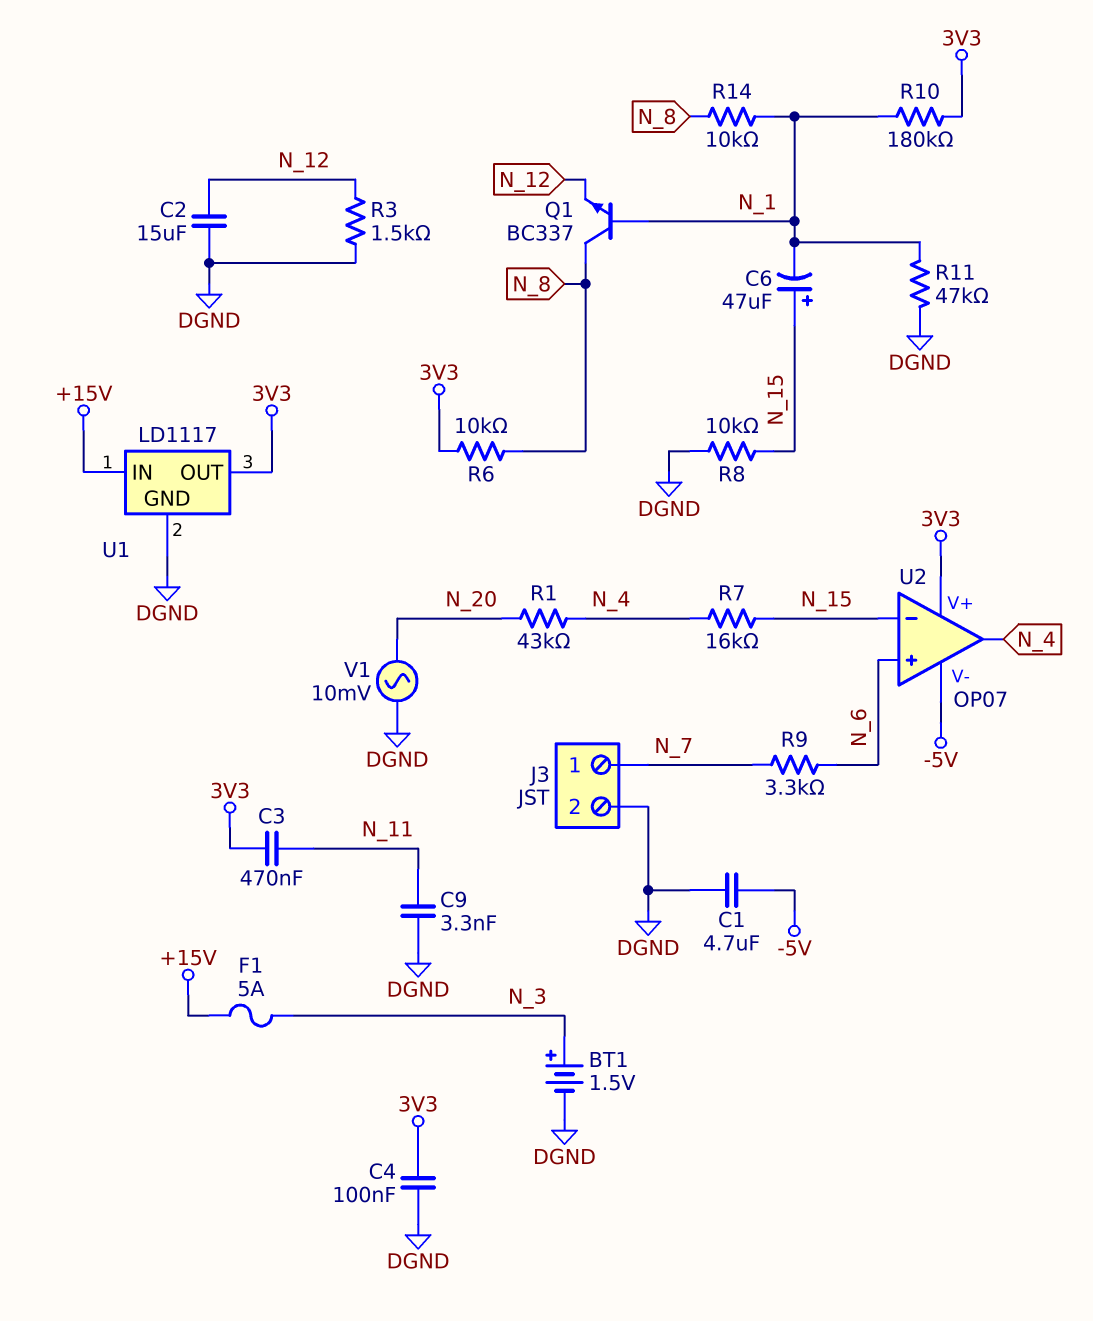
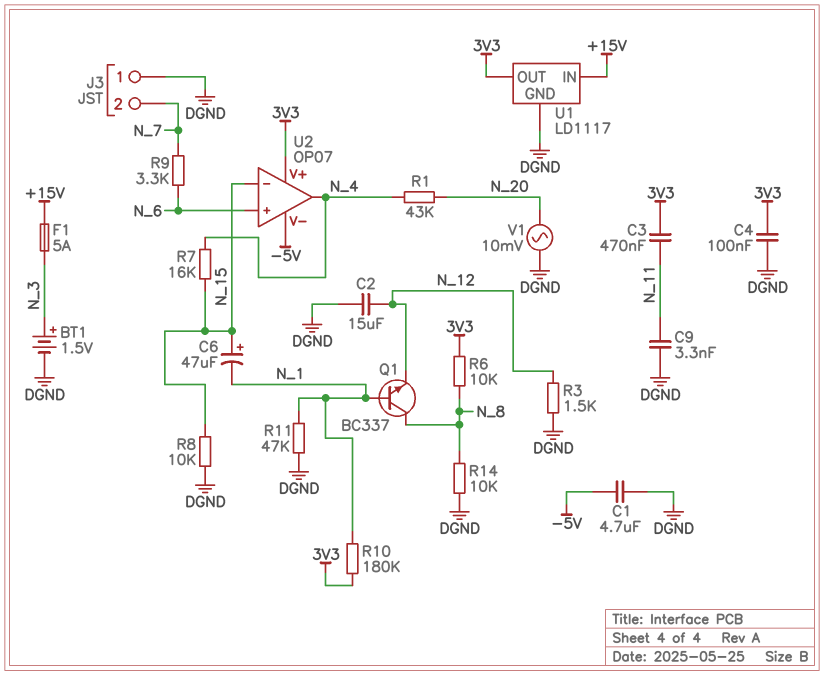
J3 pin 1: N_7 -> DGND
J3 pin 2: DGND -> N_7
R14: 10k (N_1, N_8) -> 10k (DGND, N_8)

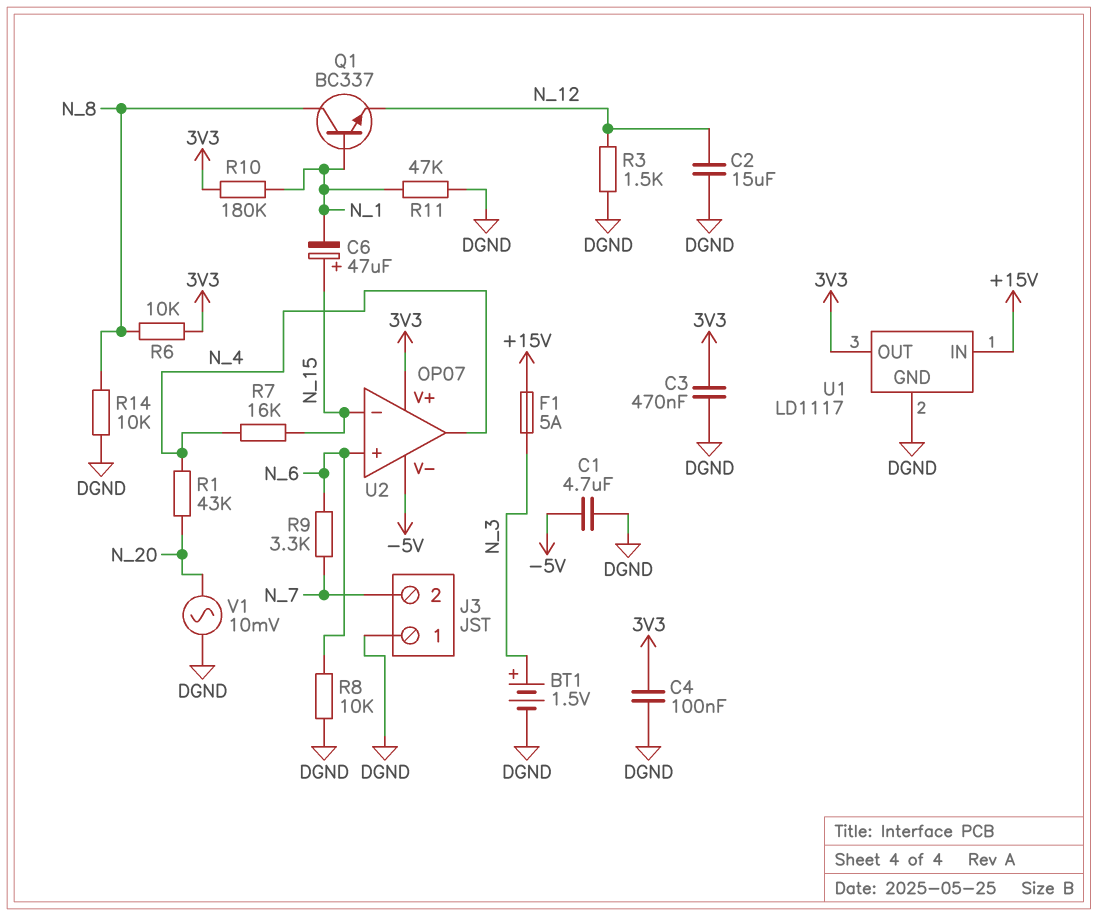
C3: 470nF (3V3, N_11) -> 470nF (3V3, DGND)
C9: 3.3nF (DGND, N_11) -> none
R8: 10k (DGND, N_15) -> 10k (DGND, N_6)

